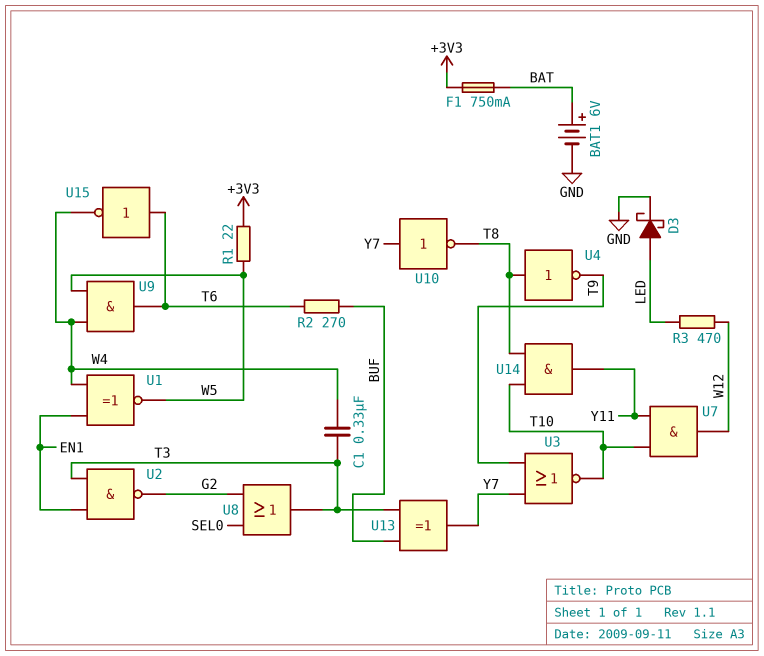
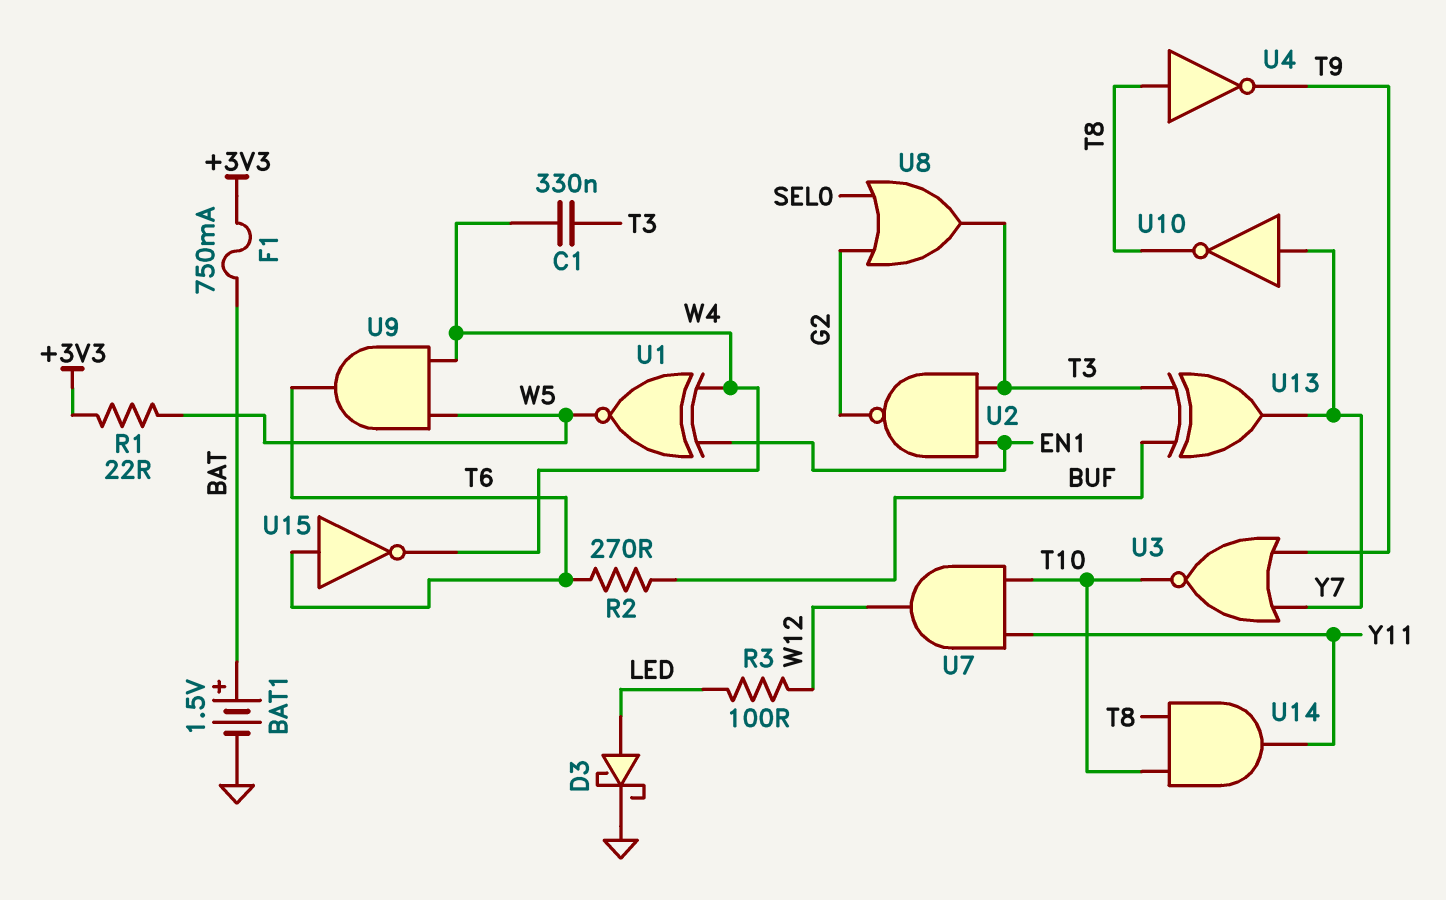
BAT1: 6V (plus BAT, minus GND) -> 1.5V (plus BAT, minus GND)
R3: 470 (LED, W12) -> 100 (LED, W12)

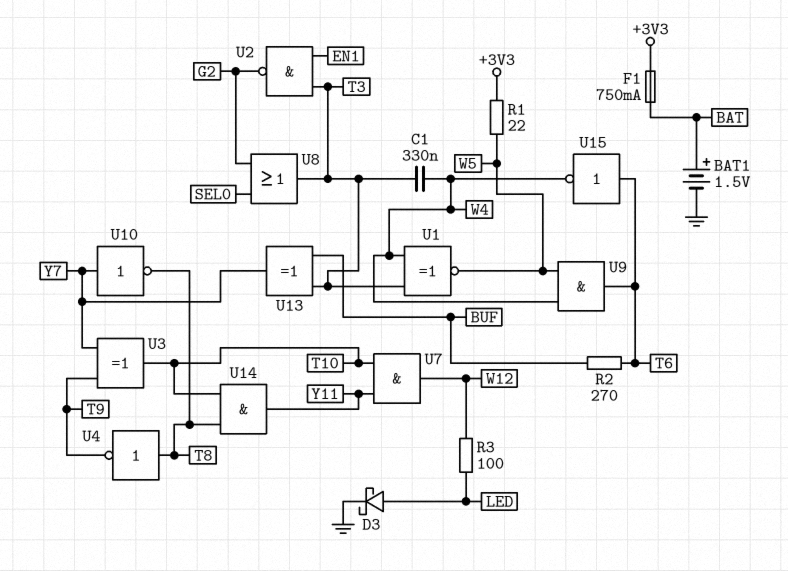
U1: XNOR (in EN1, in W4, out W5) -> XNOR (in T3, in W4, out W5)
U3: NOR (in T9, in Y7, out T10) -> XOR (in T9, in Y7, out T10)

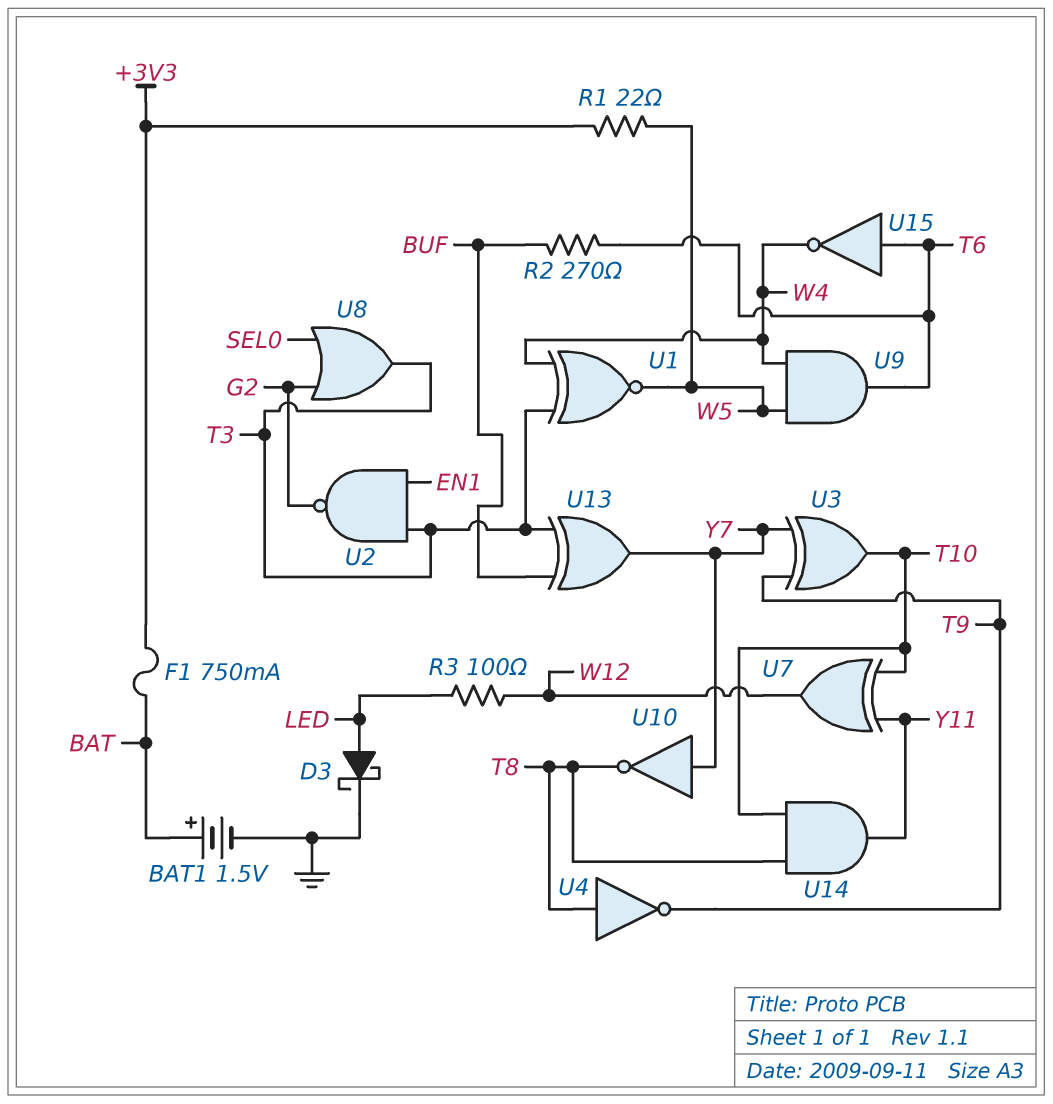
C1: 330nF (T3, W4) -> none
U7: AND (in T10, in Y11, out W12) -> XOR (in T10, in Y11, out W12)

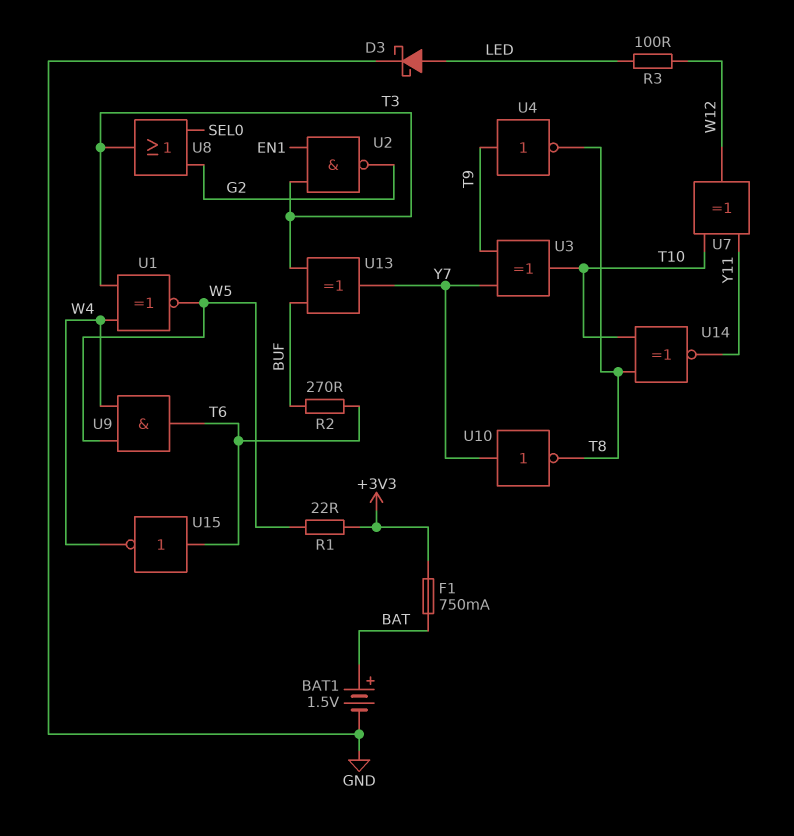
U4: NOT (in T8, out T9) -> NOT (in T9, out T8)
U14: AND (in T8, in T10, out Y11) -> XNOR (in T8, in T10, out Y11)

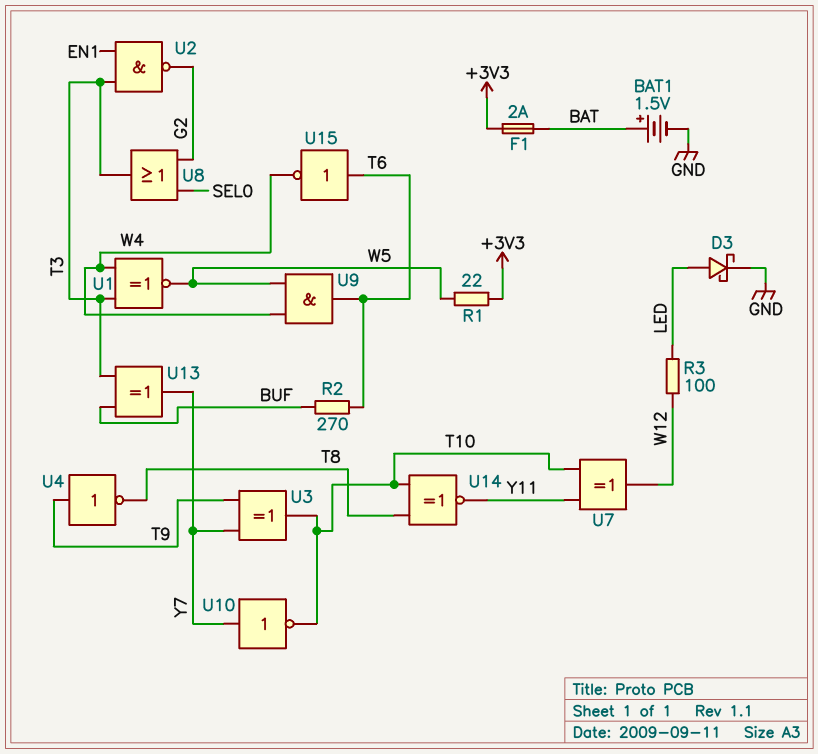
F1: 750mA (+3V3, BAT) -> 2A (+3V3, BAT)
U10: NOT (in Y7, out T8) -> NOT (in Y7, out T10)

